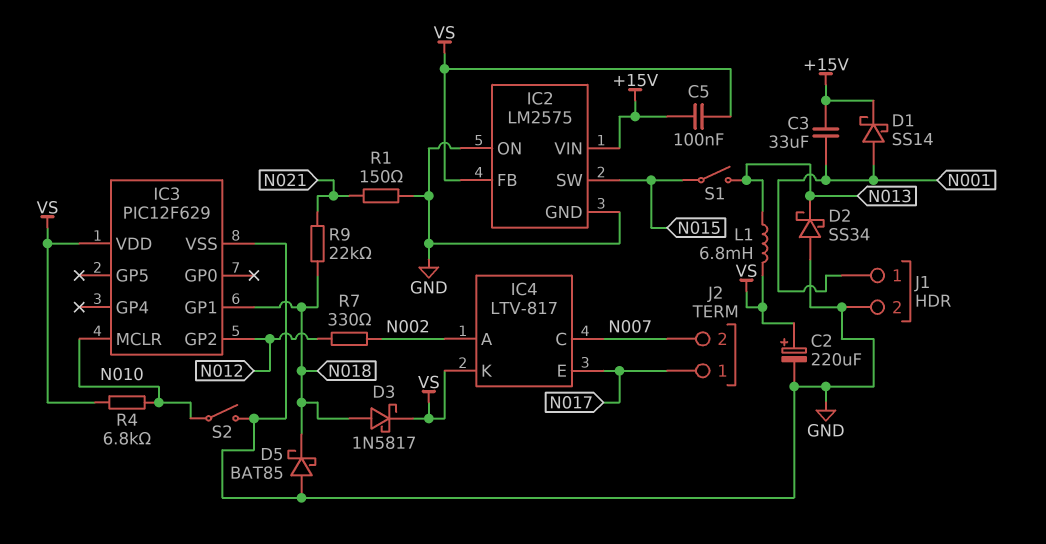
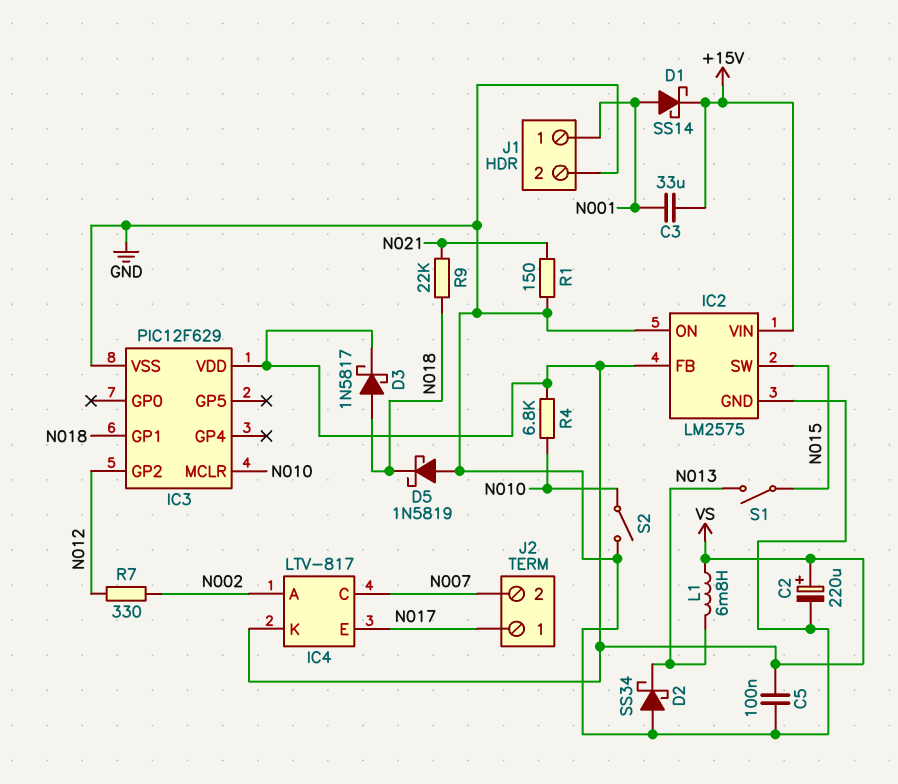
C5: 100nF (+15V, VS) -> 100nF (GND, VS)
D5: schottky BAT85 (A GND, K N018) -> schottky 1N5819 (A GND, K N018)

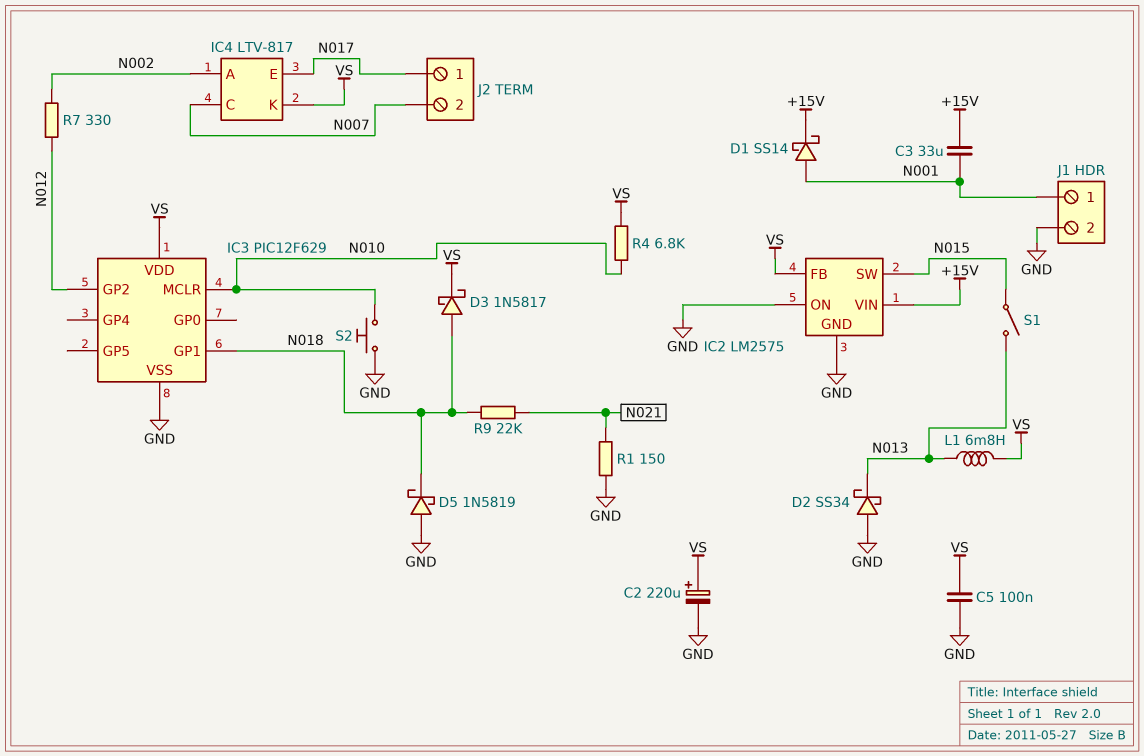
S2: switch (GND, N010) -> button (GND, N010)

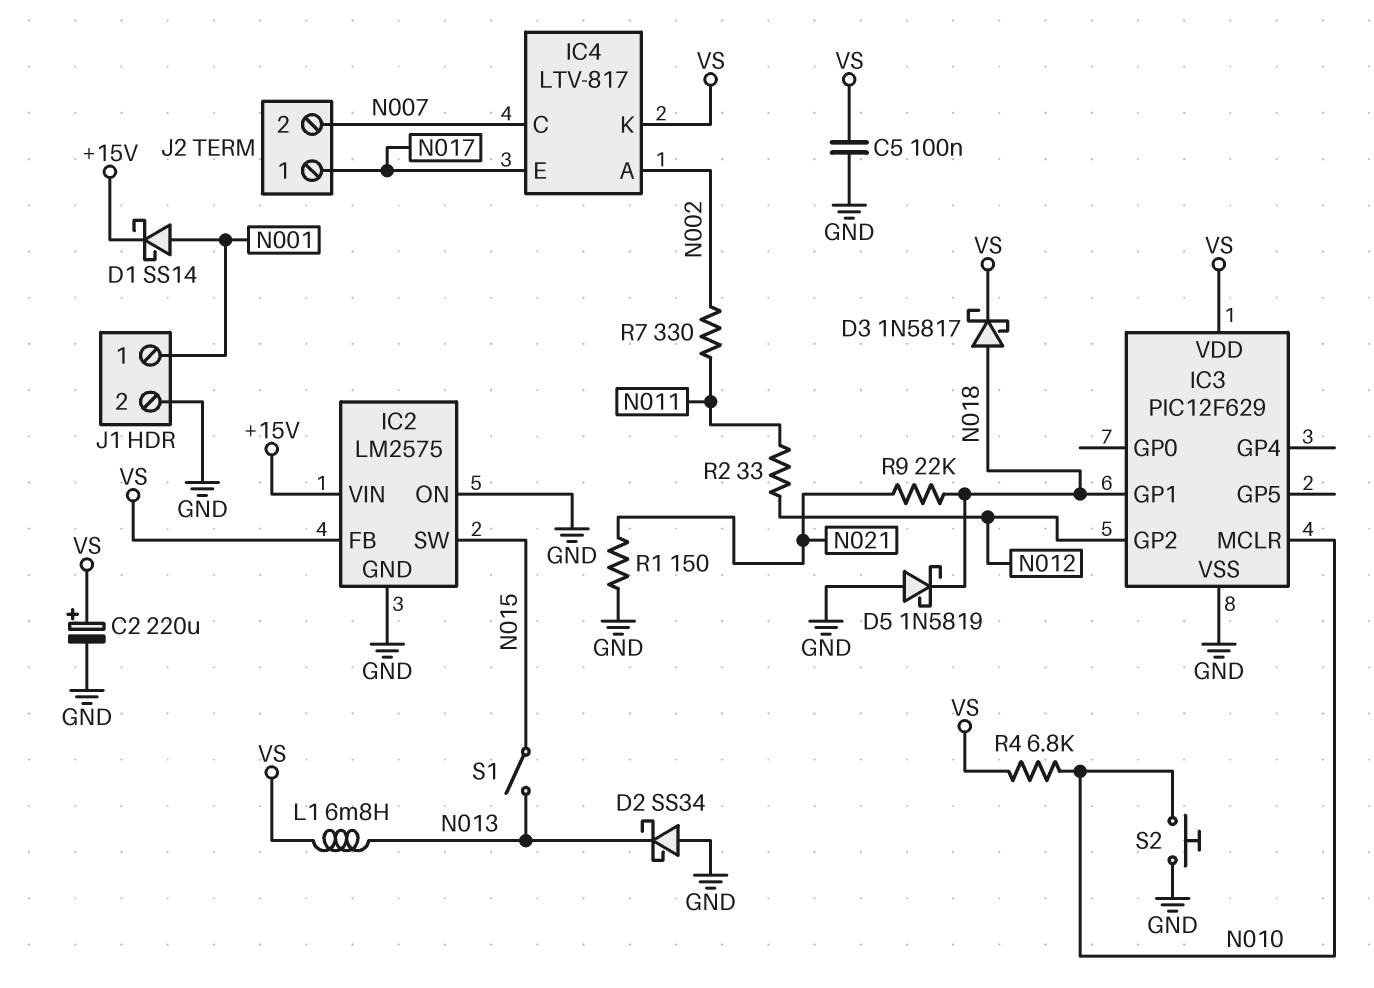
C3: 33uF (+15V, N001) -> none
R2: none -> 33 (N011, N012)
R7: 330 (N002, N012) -> 330 (N002, N011)

